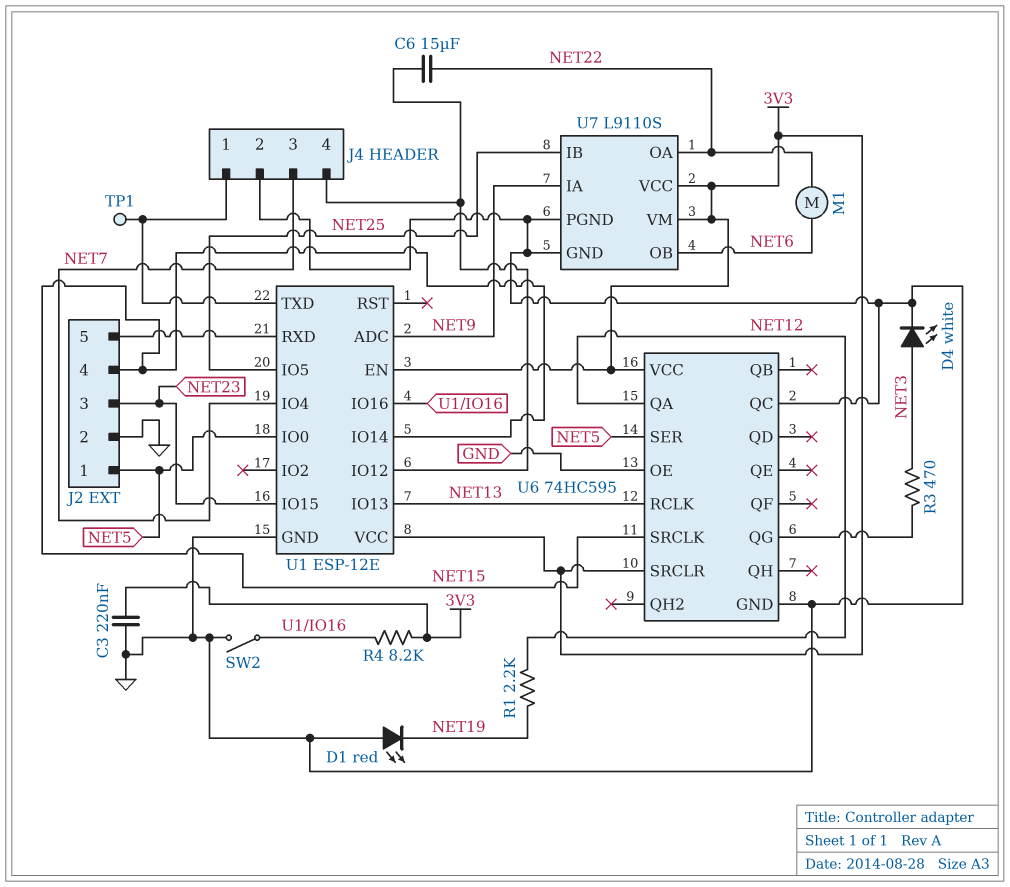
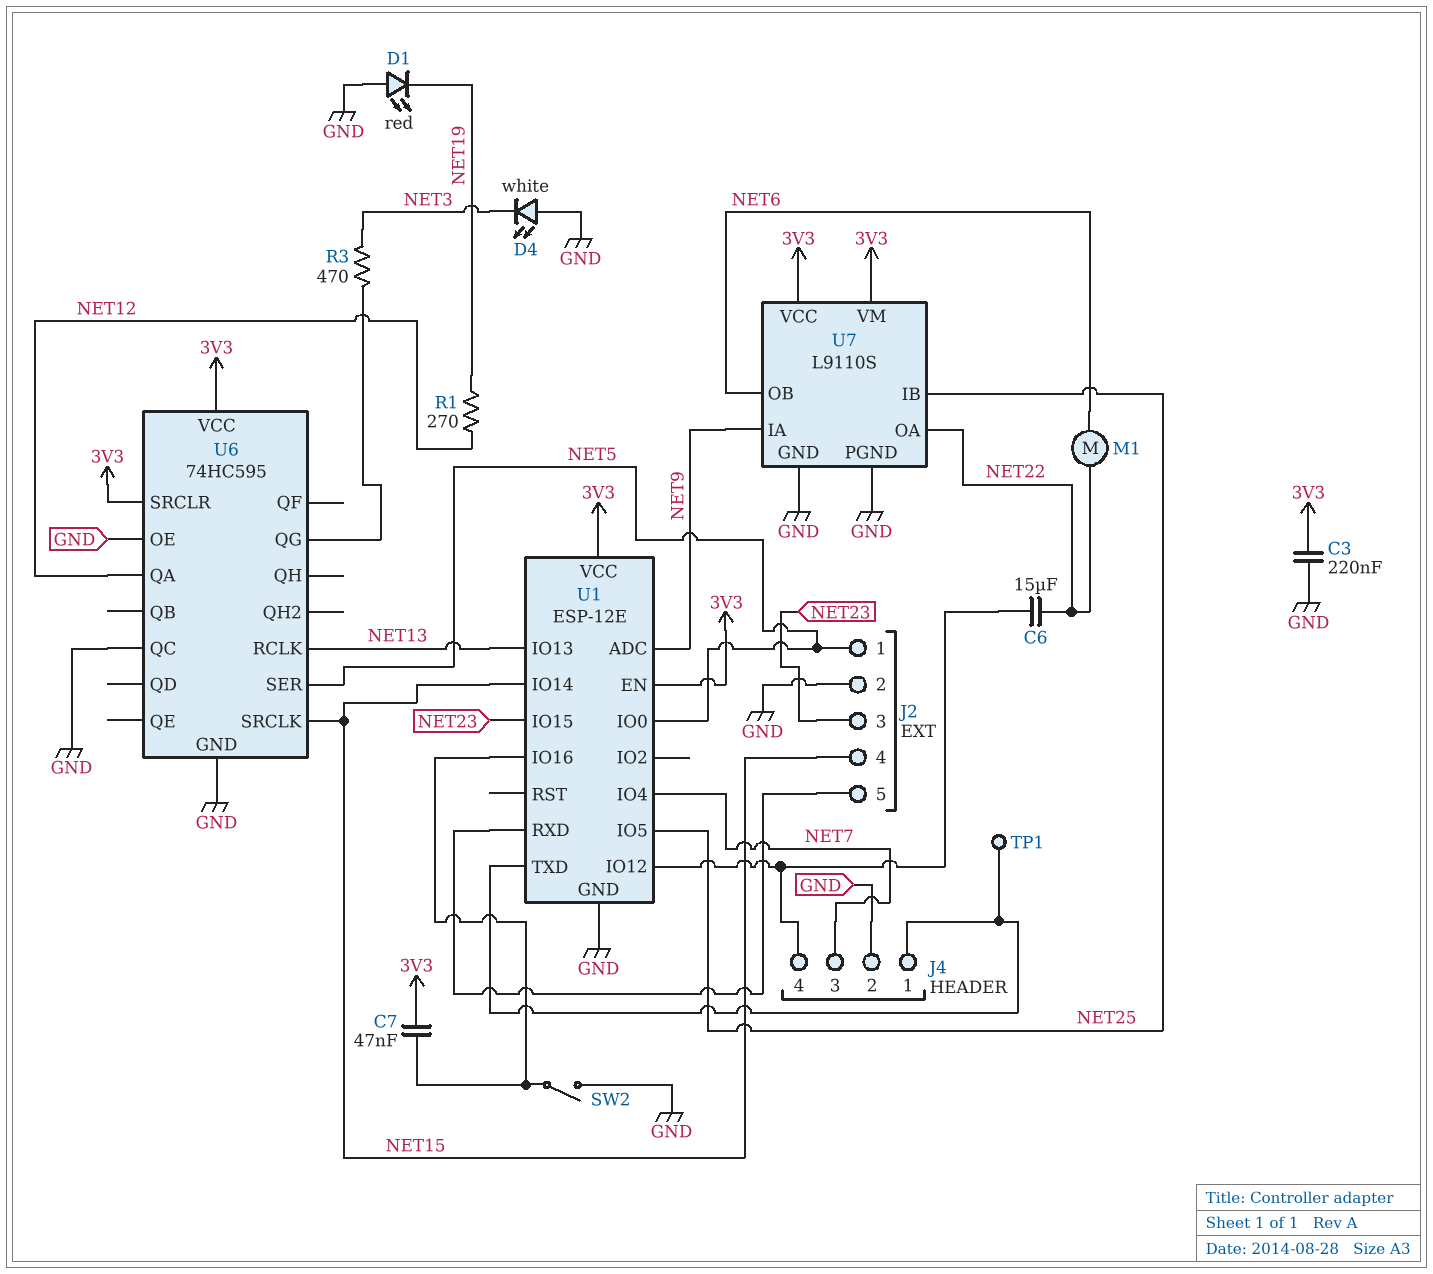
C7: none -> 47nF (3V3, U1/IO16)
D4: LED white (A NET3, K GND) -> LED white (A GND, K NET3)
R1: 2.2k (NET12, NET19) -> 270 (NET12, NET19)
R4: 8.2k (3V3, U1/IO16) -> none

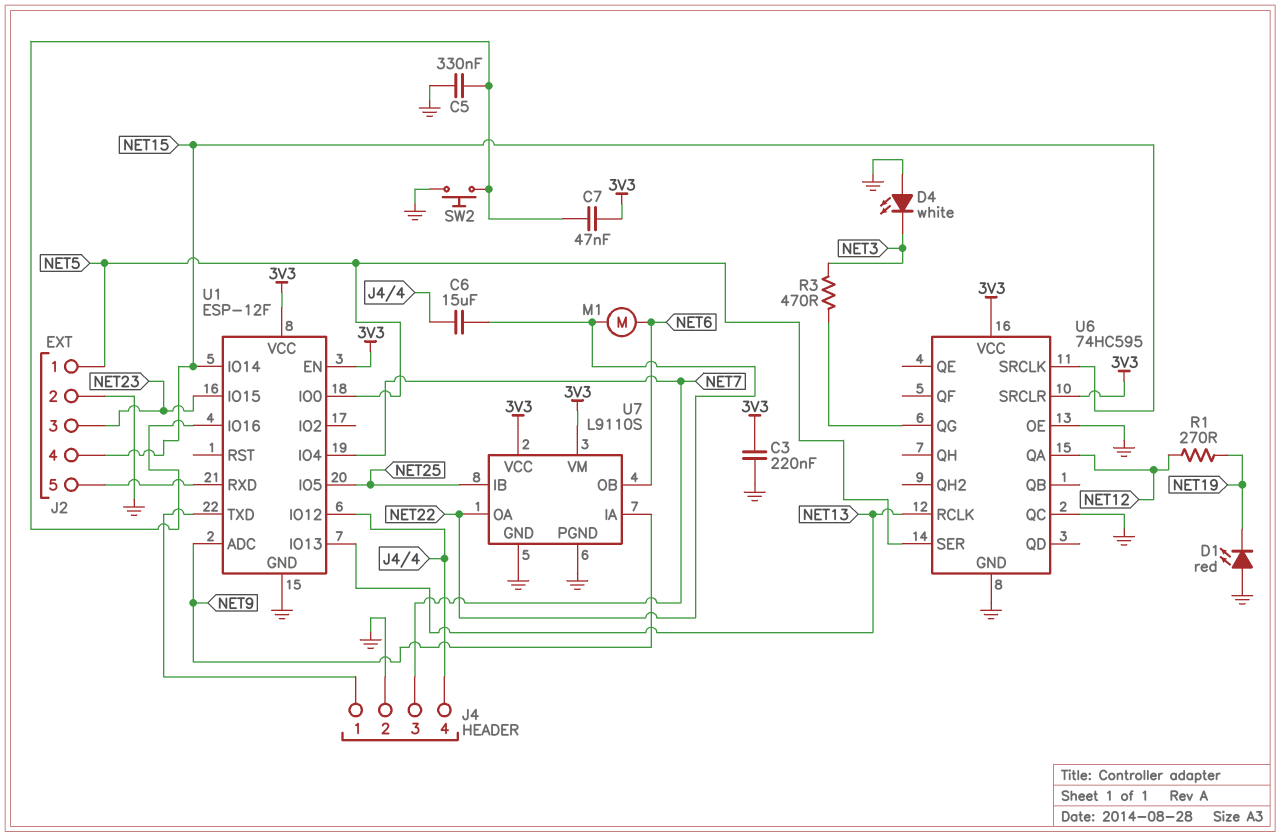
C5: none -> 330nF (GND, U1/IO16)
SW2: switch (GND, U1/IO16) -> button (GND, U1/IO16)
TP1: test point (J4/1) -> none
U1: ESP-12E -> ESP-12F

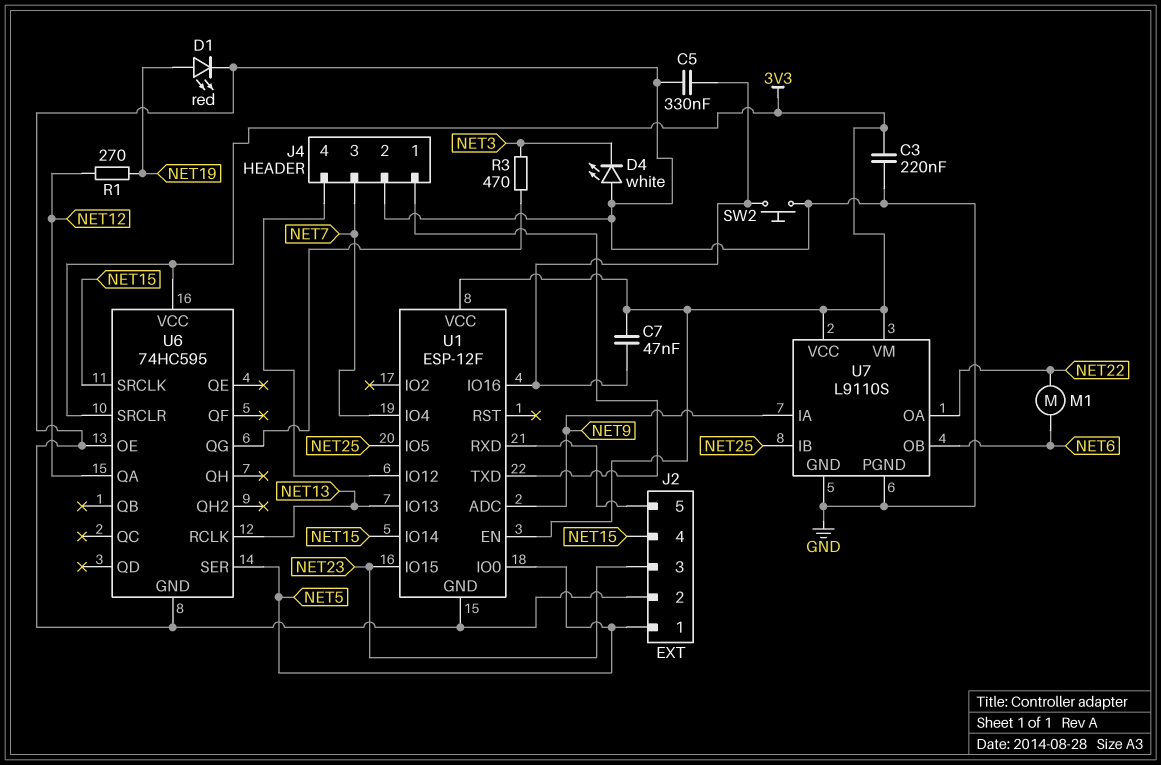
C6: 15uF (J4/4, NET22) -> none
D1: LED red (A GND, K NET19) -> LED red (A NET19, K GND)
U6 pin QC: GND -> none

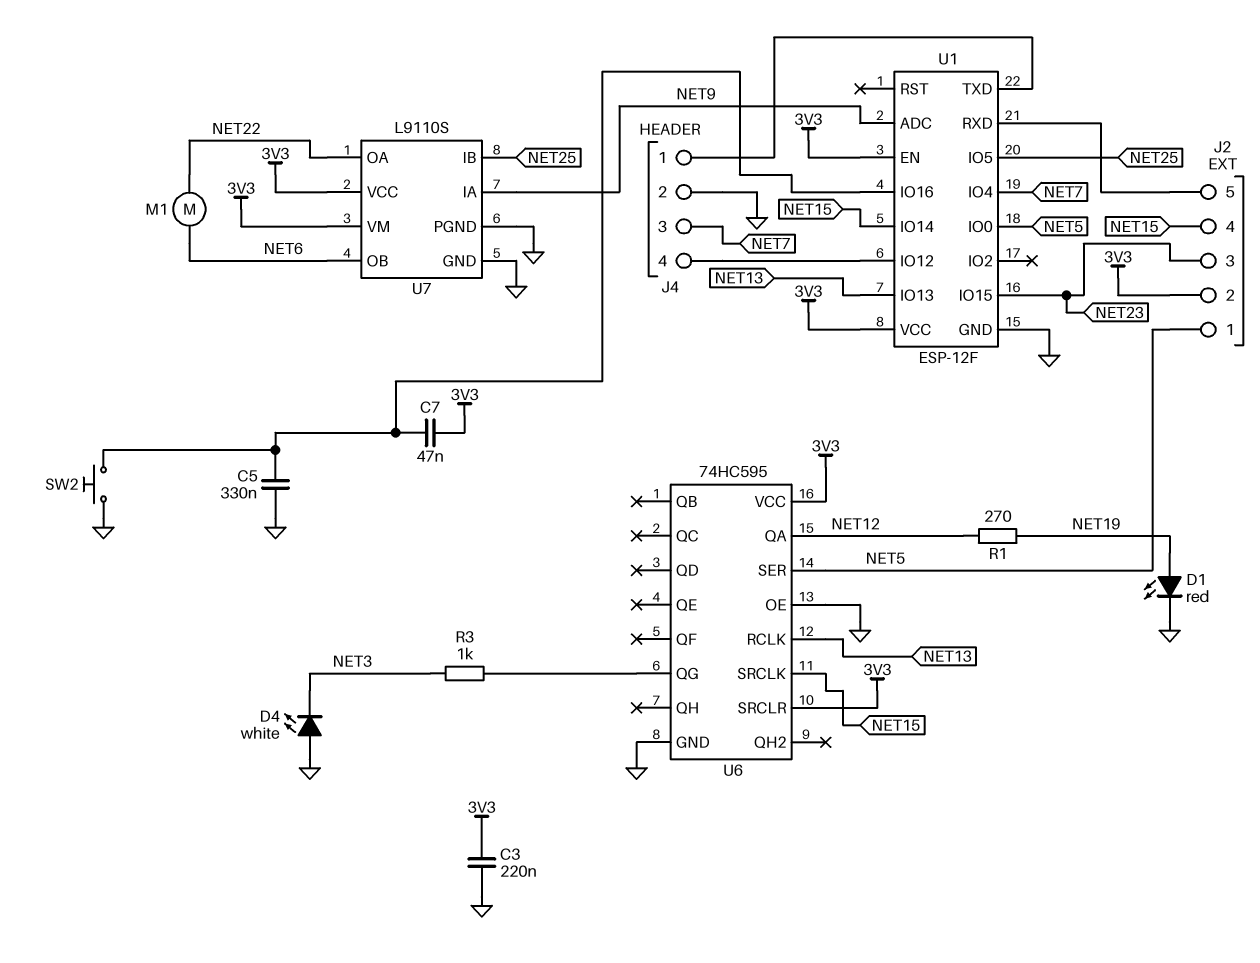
J2 pin 2: GND -> 3V3
R3: 470 (NET3, U6/QG) -> 1k (NET3, U6/QG)

